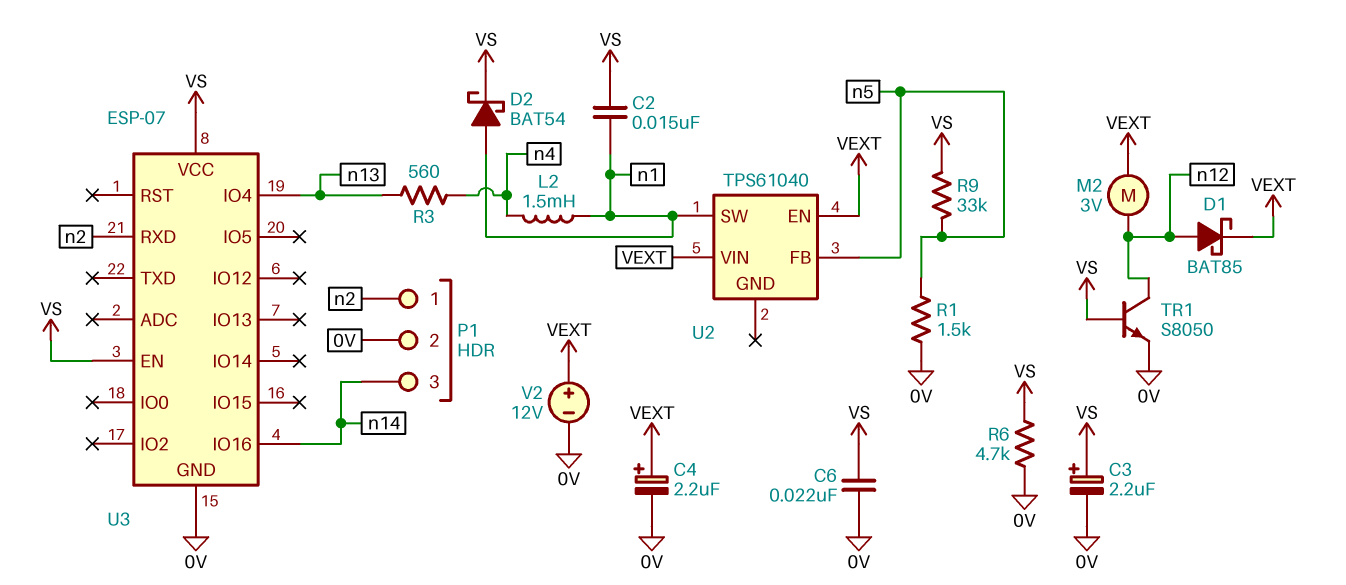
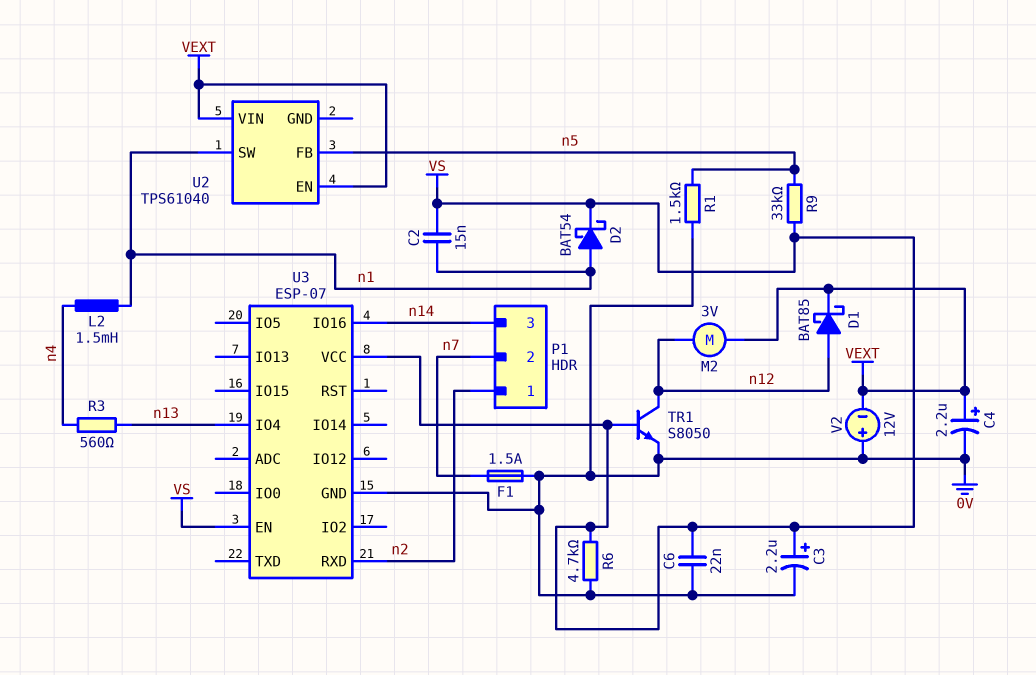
F1: none -> 1.5A (0V, n7)
P1 pin 2: 0V -> n7
V2: 12V (plus VEXT, minus 0V) -> 12V (plus 0V, minus VEXT)

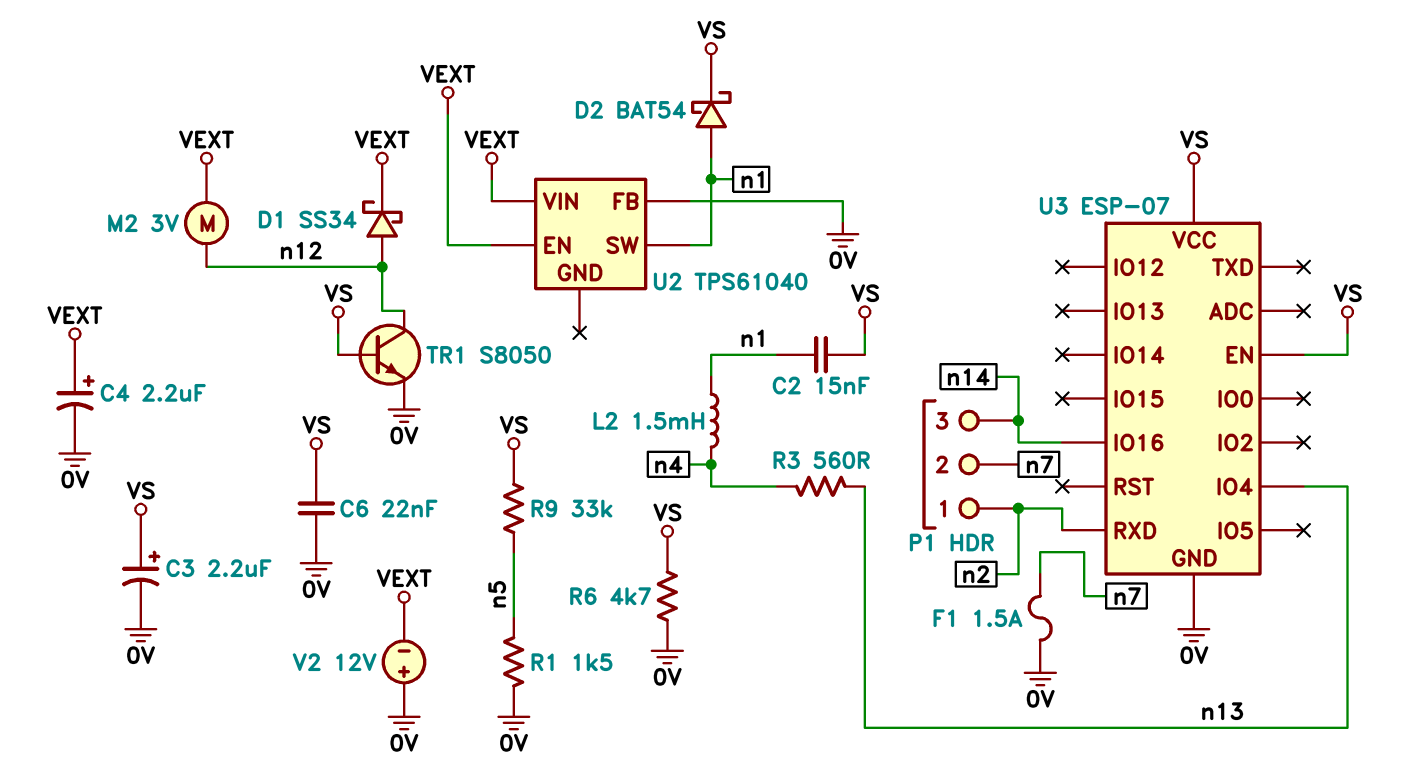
D1: schottky BAT85 (A n12, K VEXT) -> schottky SS34 (A n12, K VEXT)
U2 pin FB: n5 -> 0V

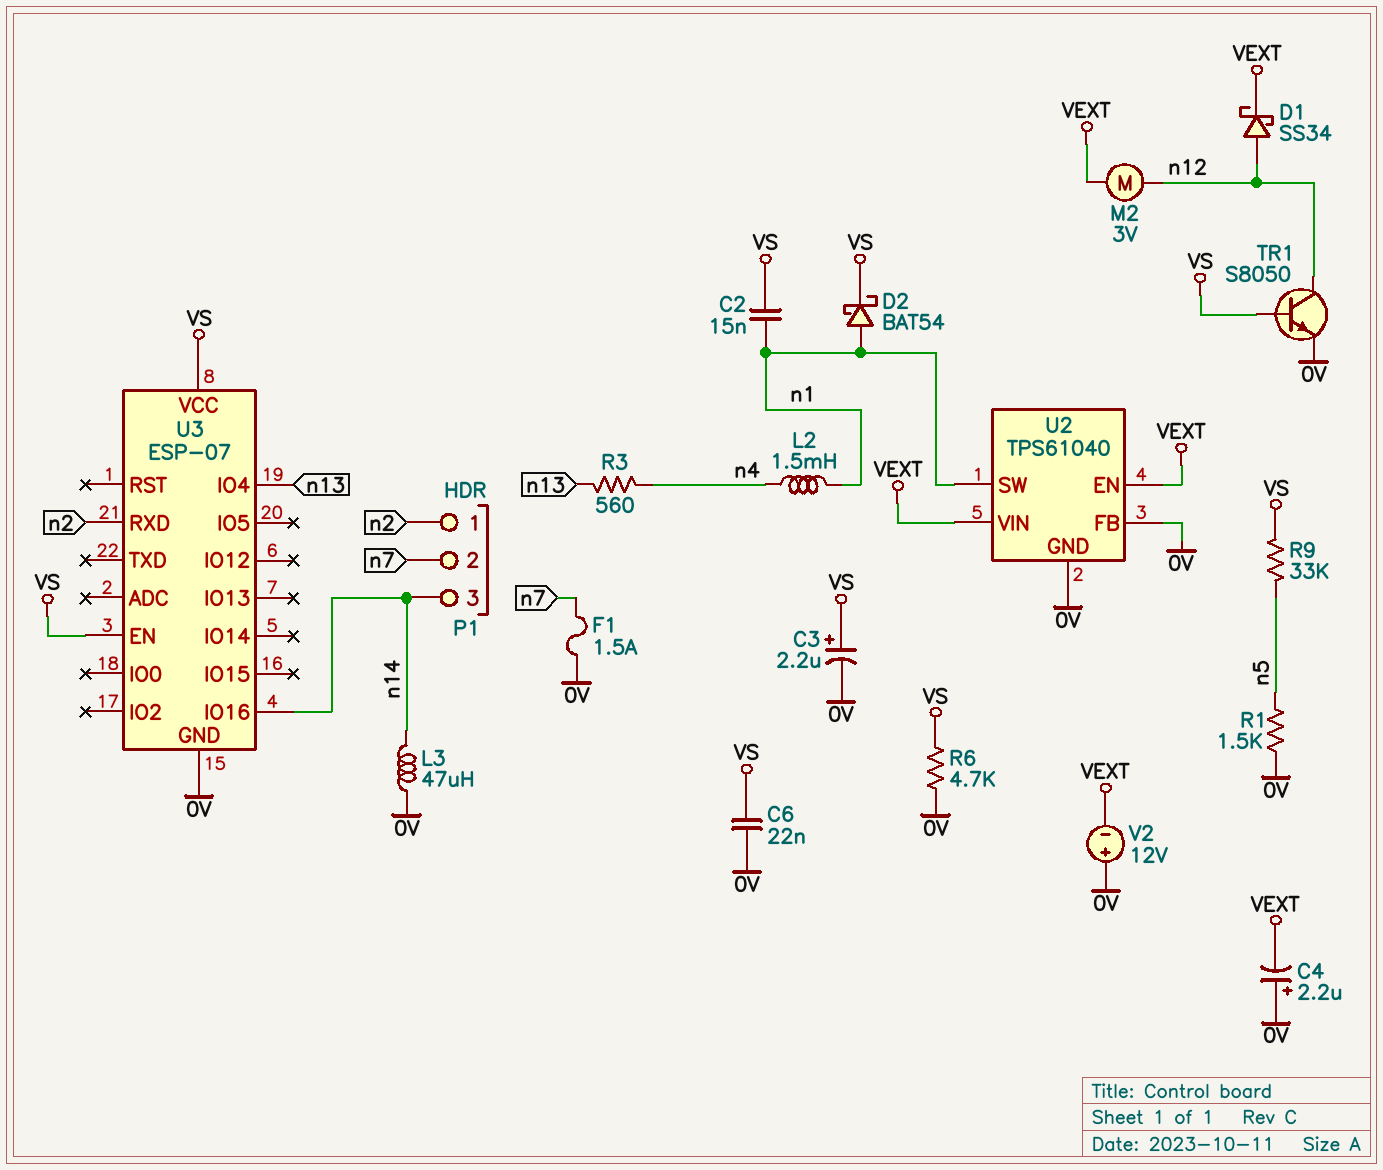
C4: 2.2uF (plus VEXT, minus 0V) -> 2.2uF (plus 0V, minus VEXT)
L3: none -> 47uH (0V, n14)
U2 pin GND: none -> 0V

